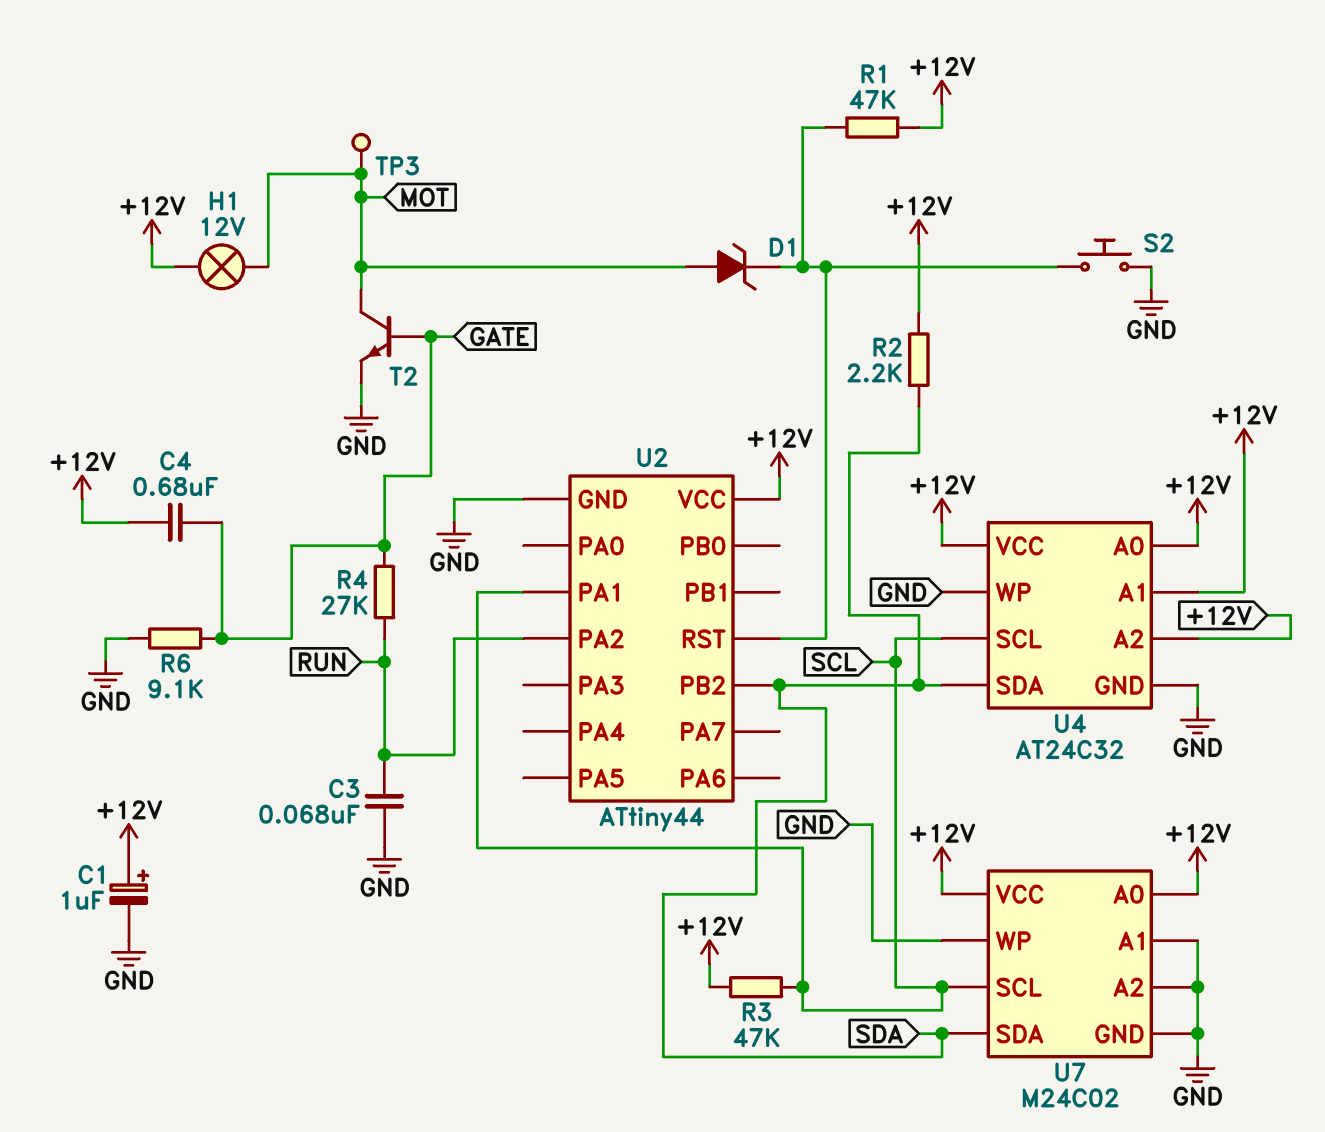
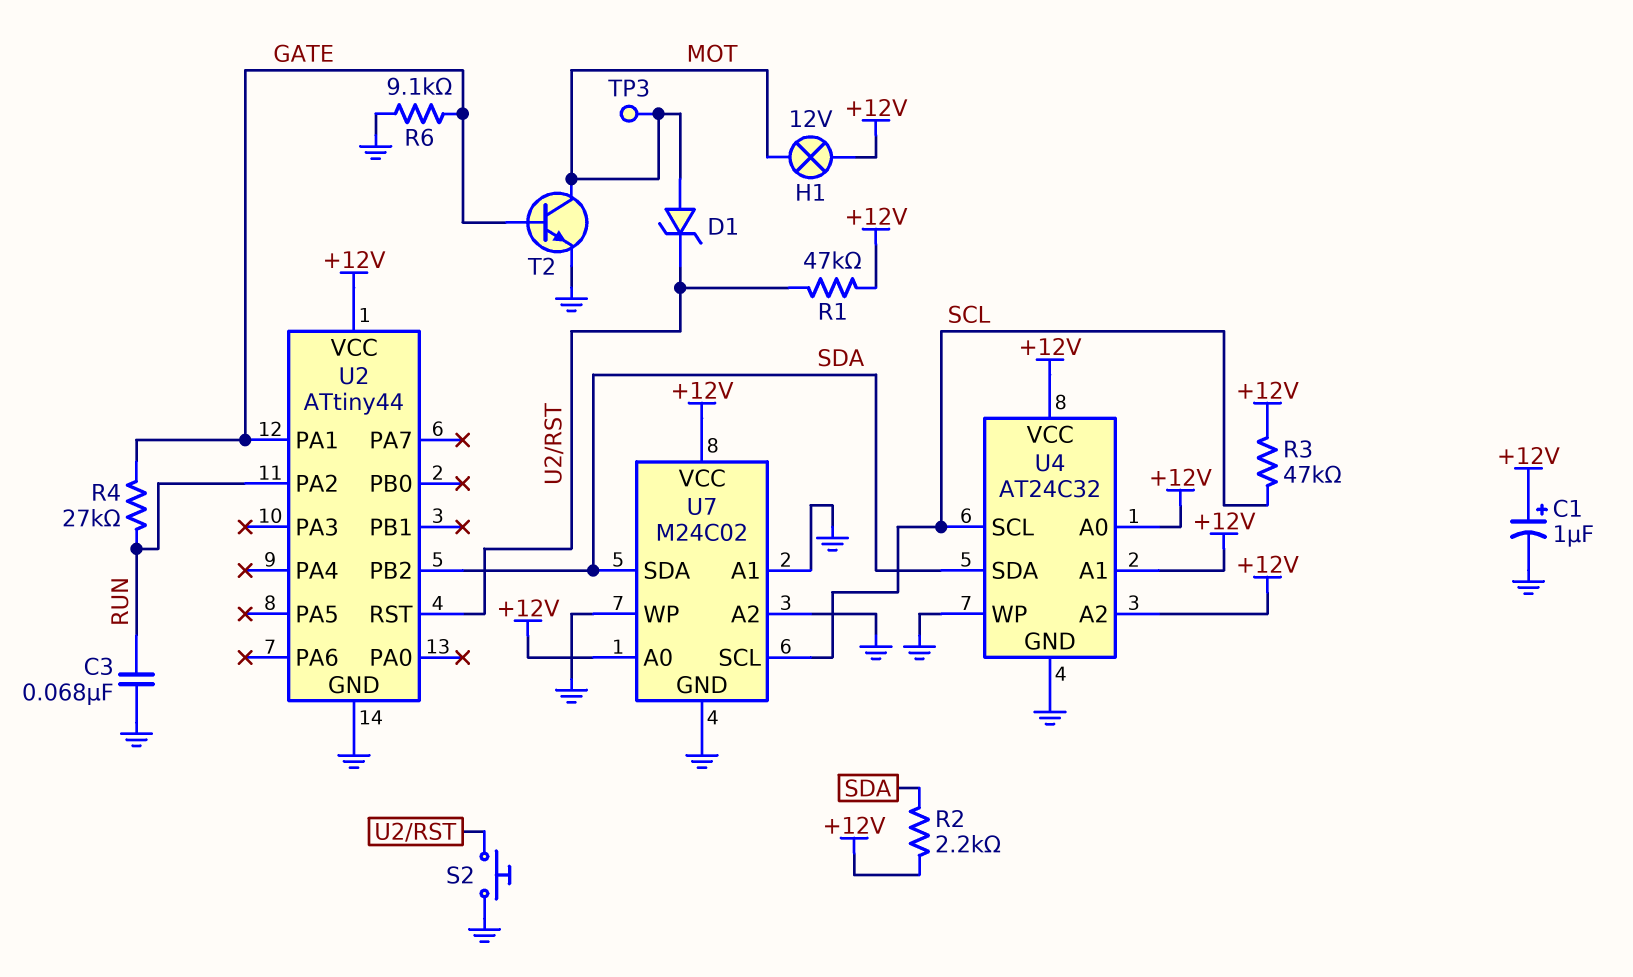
C4: 680nF (+12V, GATE) -> none
U2 pin PA1: SCL -> GATE

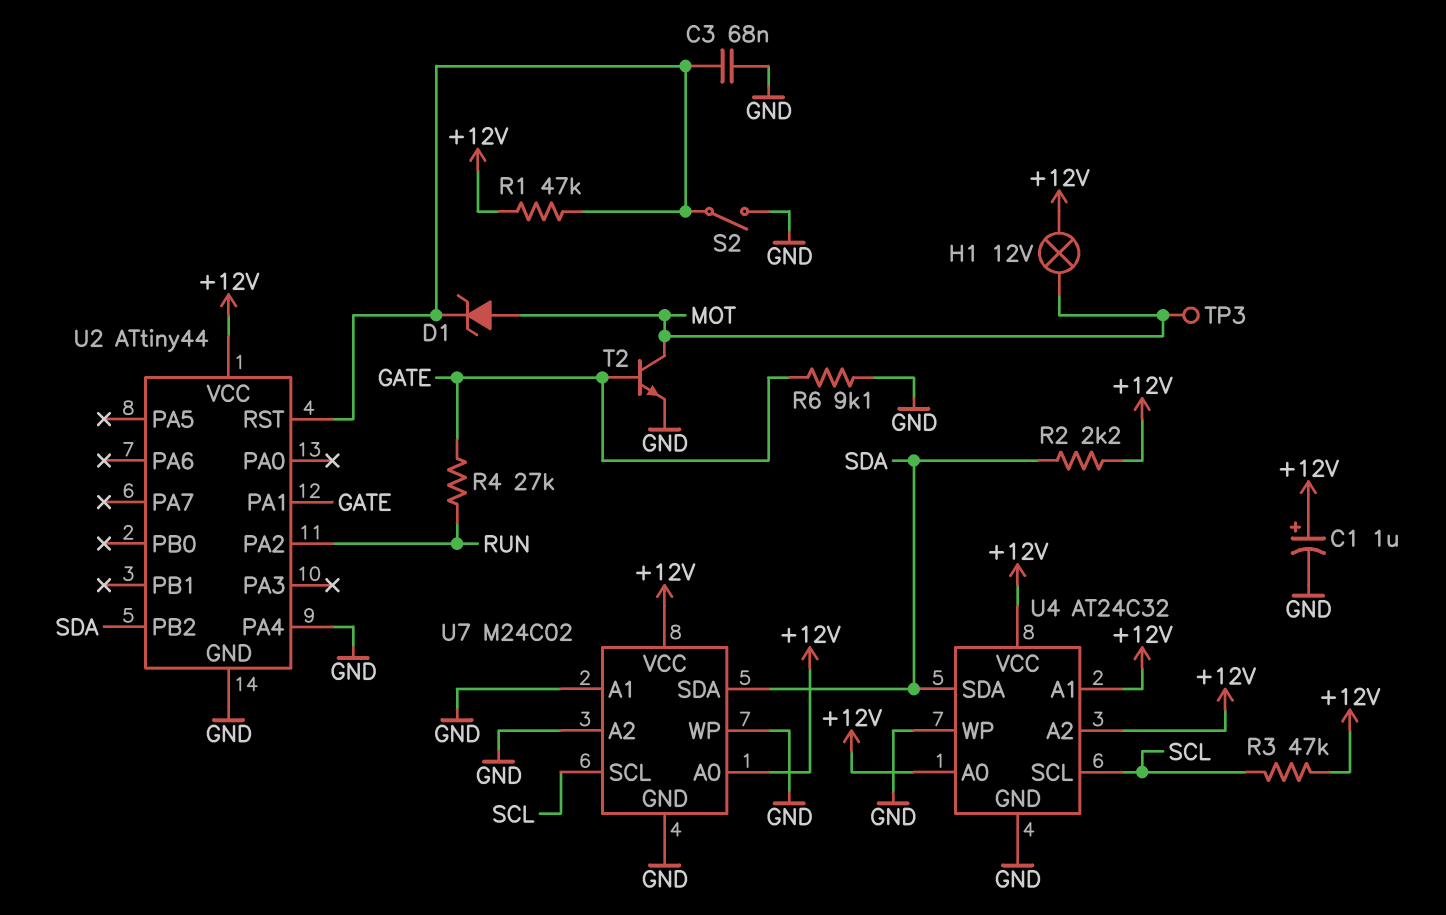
C3: 68nF (GND, RUN) -> 68nF (GND, U2/RST)
S2: button (GND, U2/RST) -> switch (GND, U2/RST)
U2 pin PA4: none -> GND

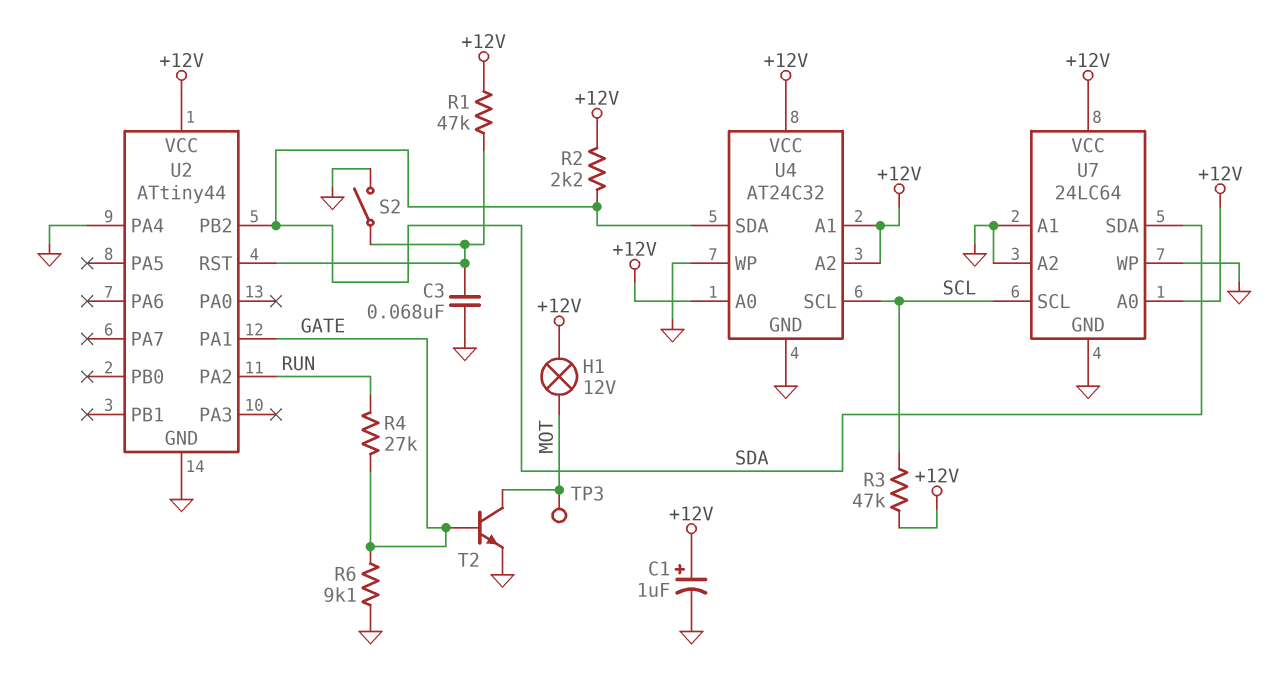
D1: zener (A MOT, K U2/RST) -> none
U7: M24C02 -> 24LC64

